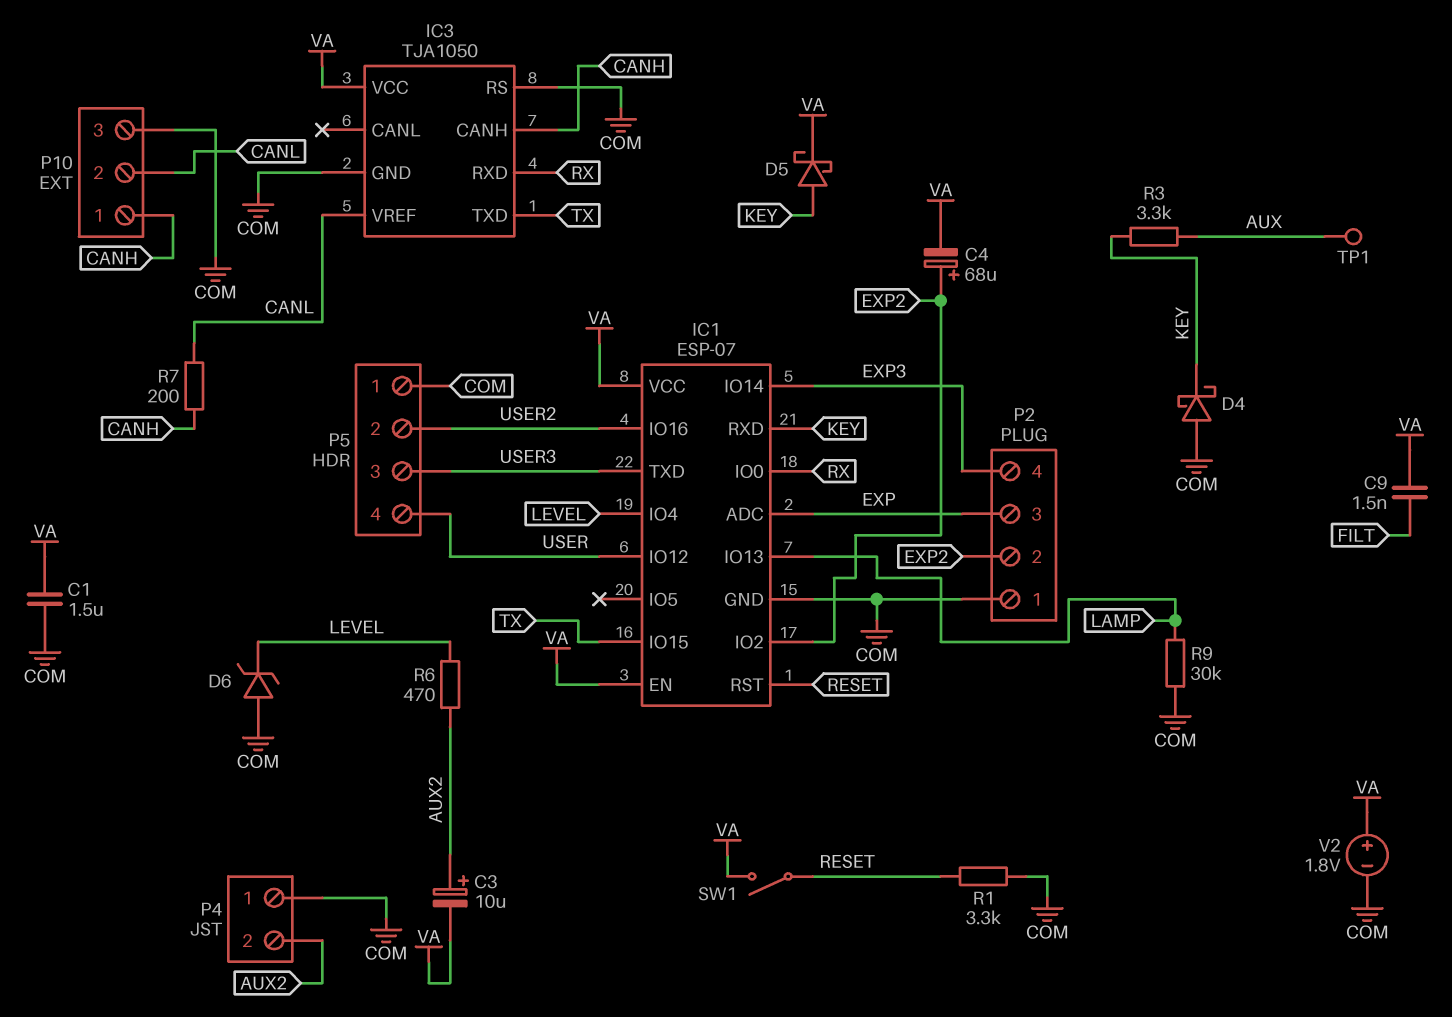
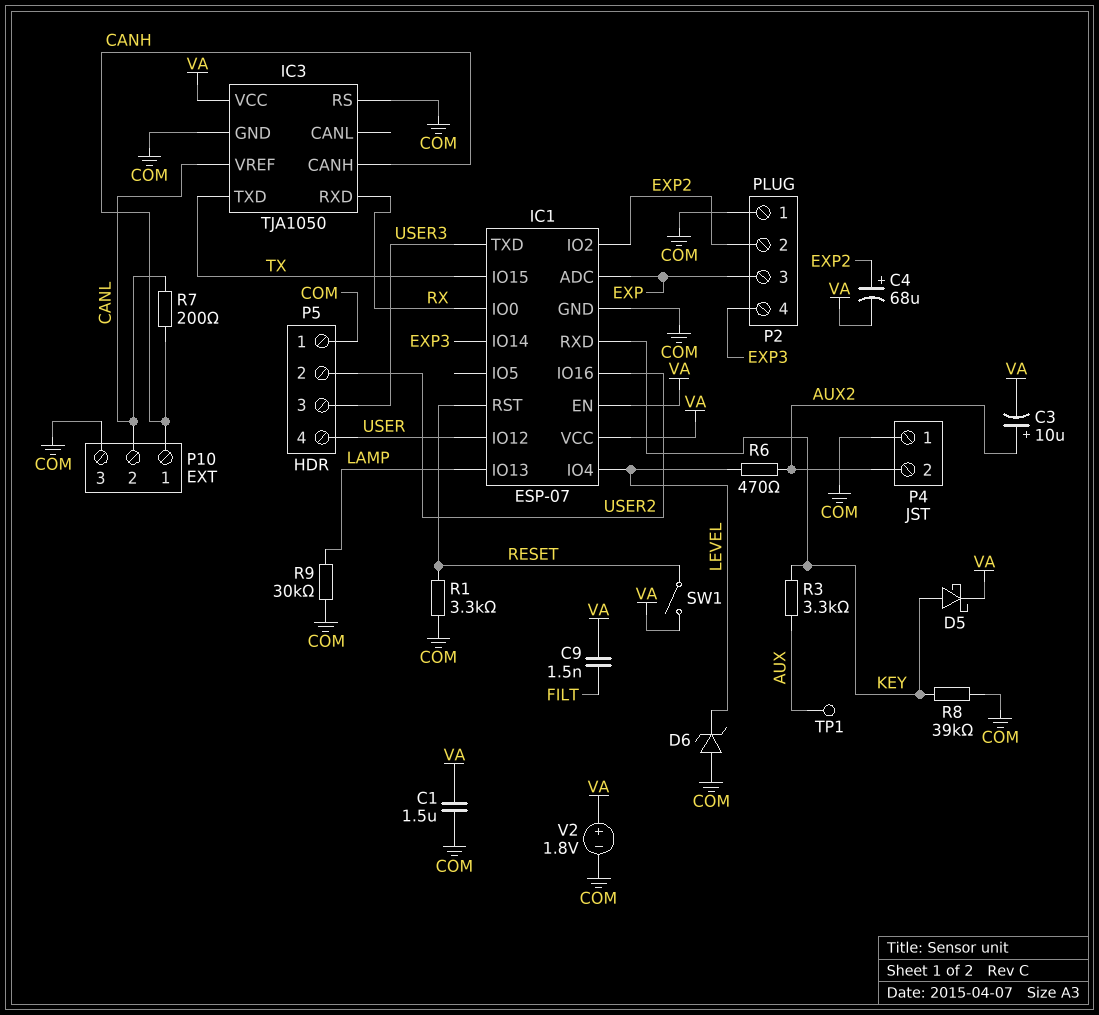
D4: schottky (A COM, K KEY) -> none
R8: none -> 39k (COM, KEY)

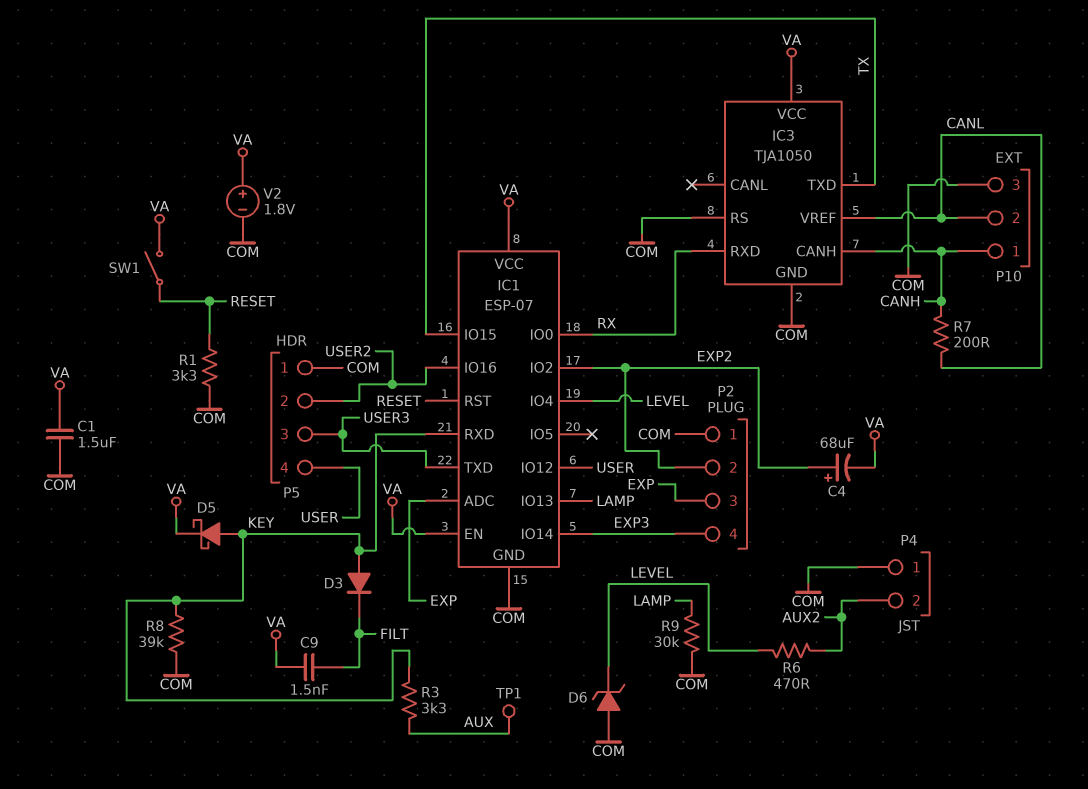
C3: 10uF (plus AUX2, minus VA) -> none
D3: none -> diode (A KEY, K FILT)

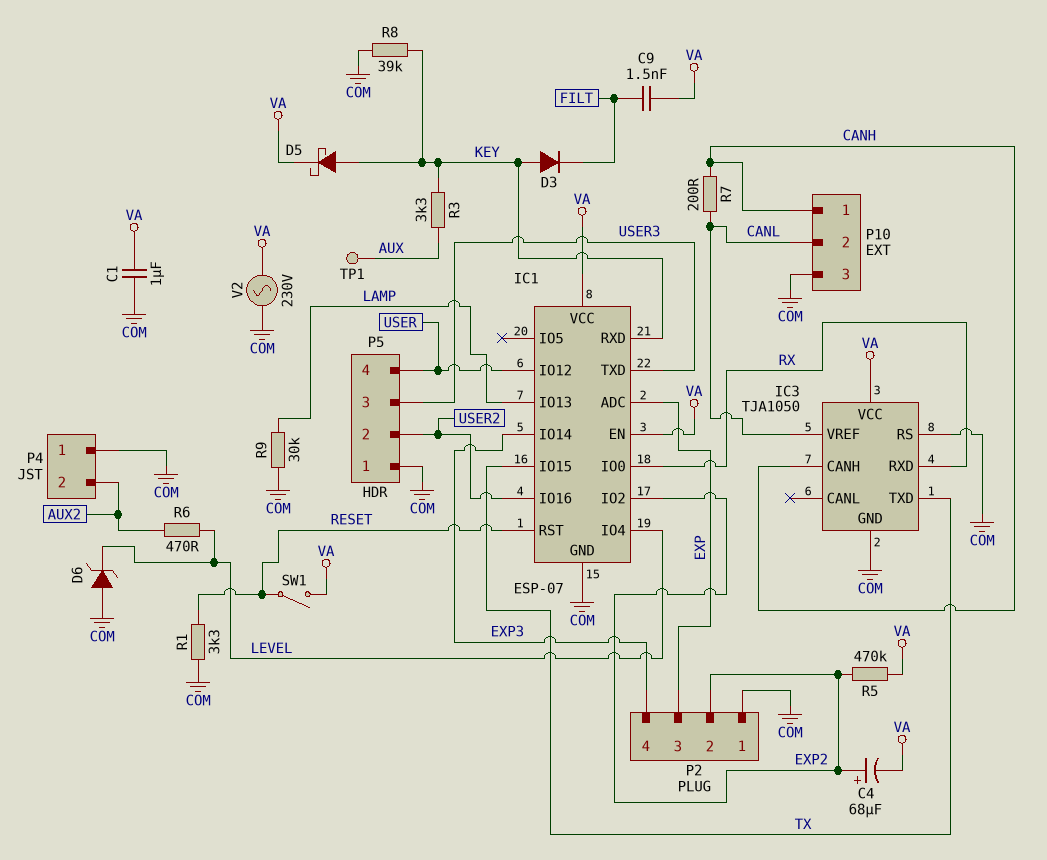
C1: 1.5uF (COM, VA) -> 1uF (COM, VA)
R5: none -> 470k (EXP2, VA)
V2: 1.8V (plus VA, minus COM) -> AC 230V (COM, VA)

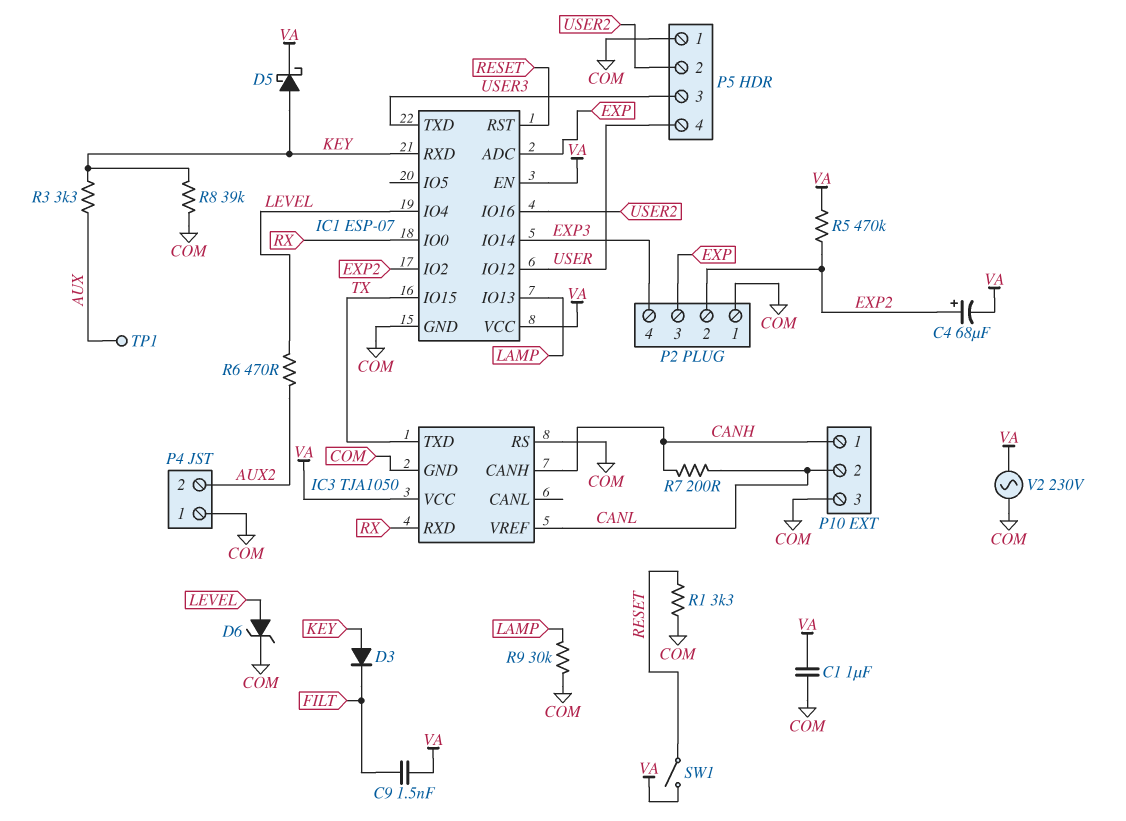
D6: zener (A COM, K LEVEL) -> zener (A LEVEL, K COM)

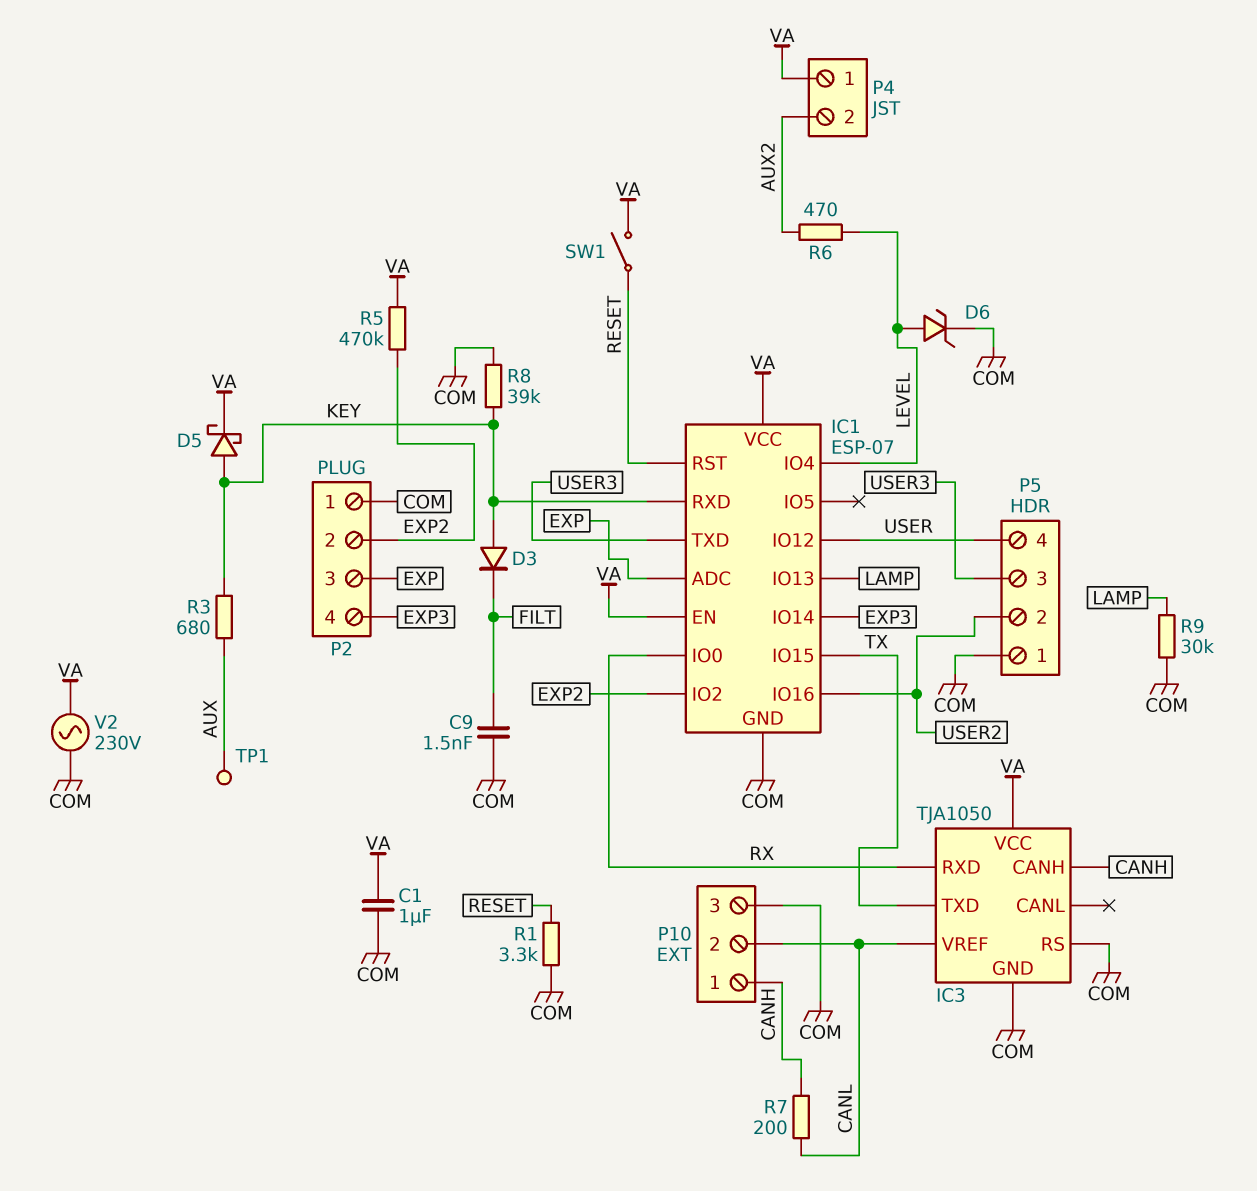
C4: 68uF (plus EXP2, minus VA) -> none
C9: 1.5nF (FILT, VA) -> 1.5nF (COM, FILT)
P4 pin 1: COM -> VA
R3: 3.3k (AUX, KEY) -> 680 (AUX, KEY)

